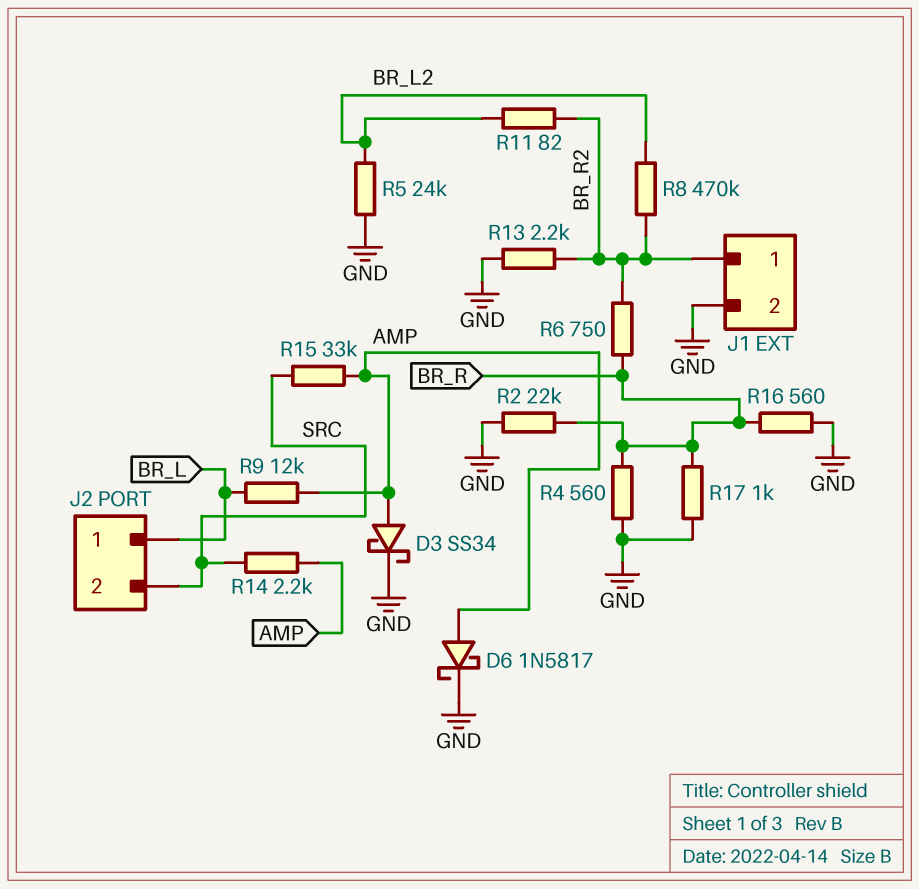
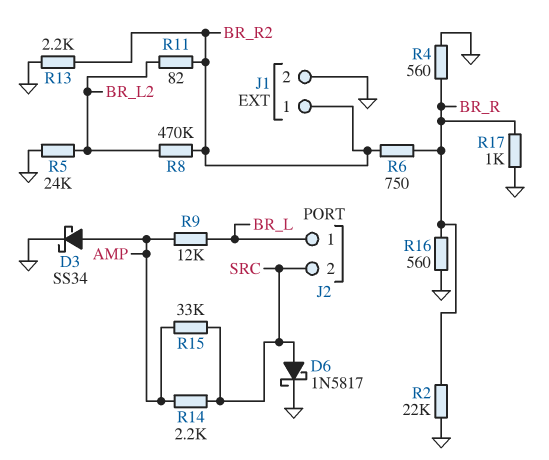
D6: schottky 1N5817 (A AMP, K GND) -> schottky 1N5817 (A SRC, K GND)

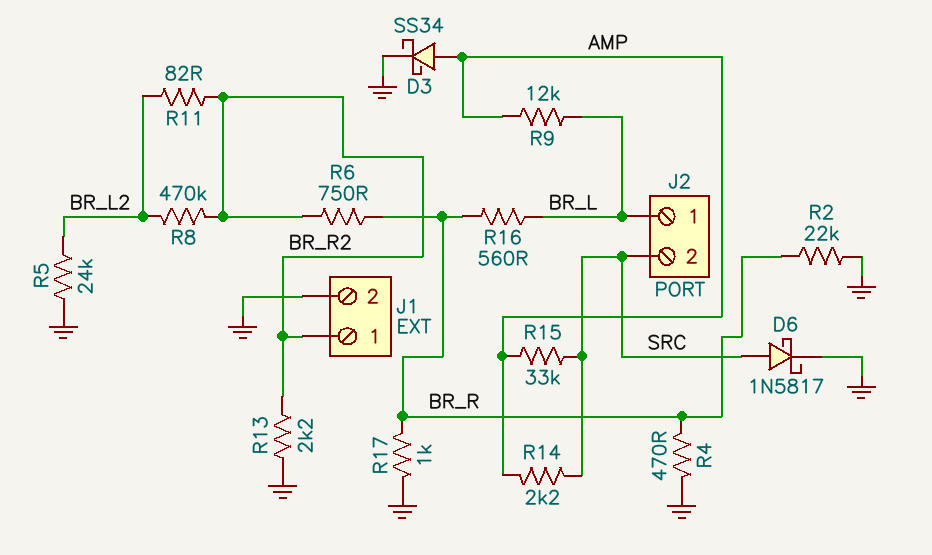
R4: 560 (BR_R, GND) -> 470 (BR_R, GND)
R16: 560 (BR_R, GND) -> 560 (BR_L, BR_R)

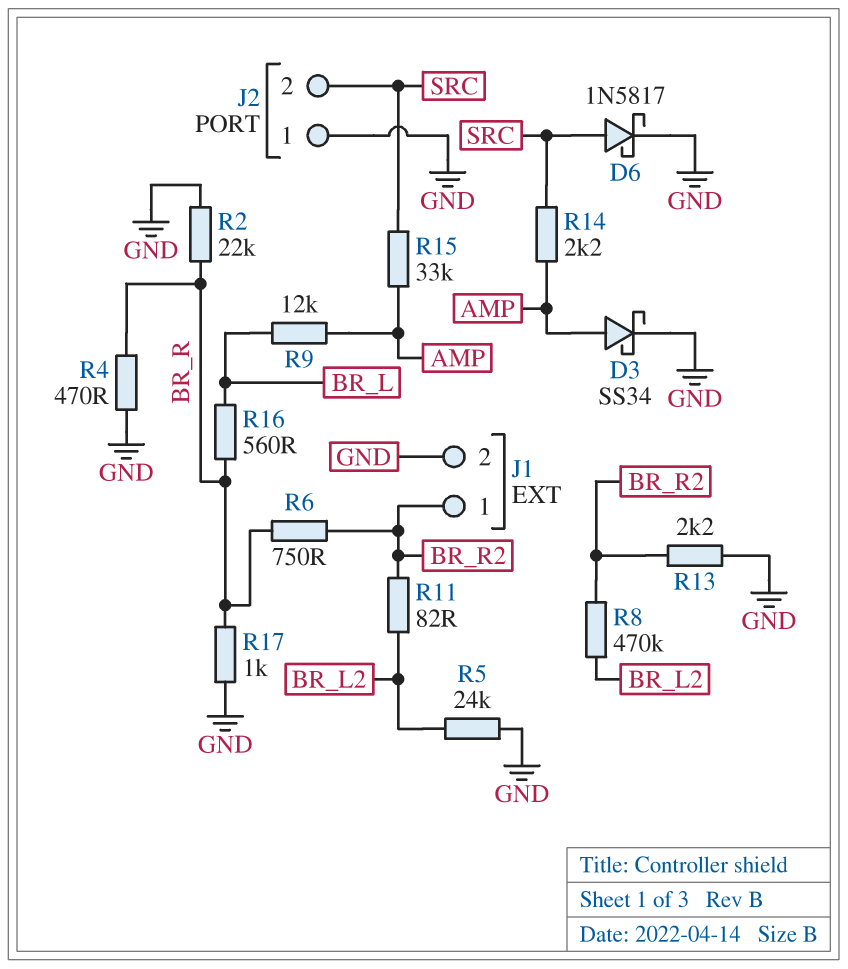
J2 pin 1: BR_L -> GND

